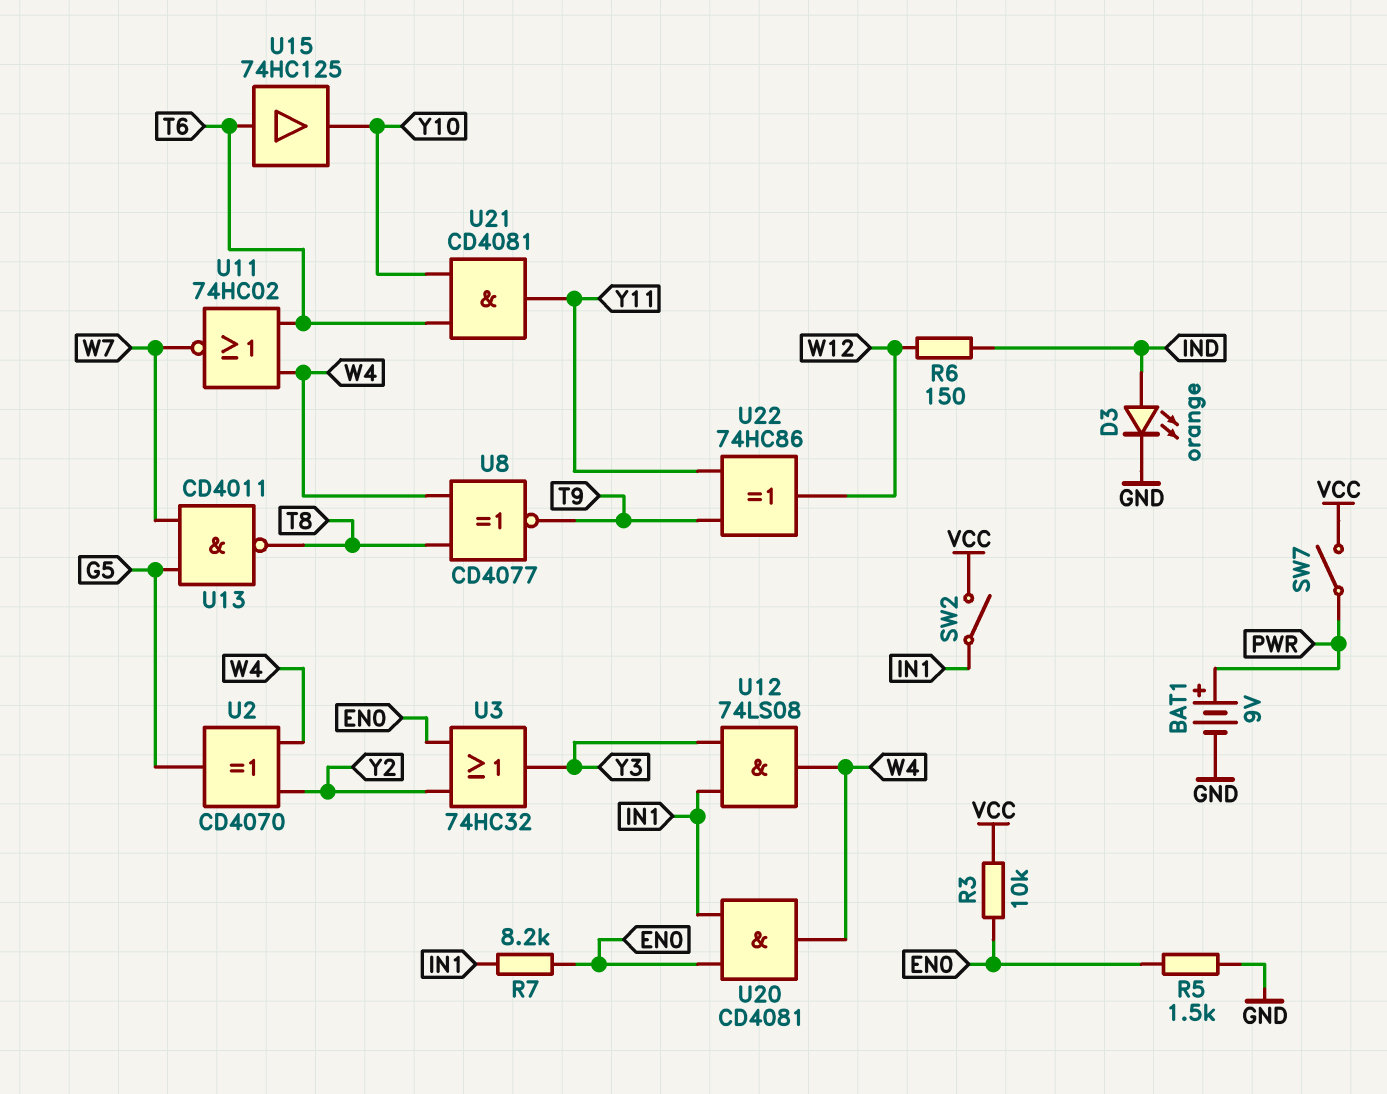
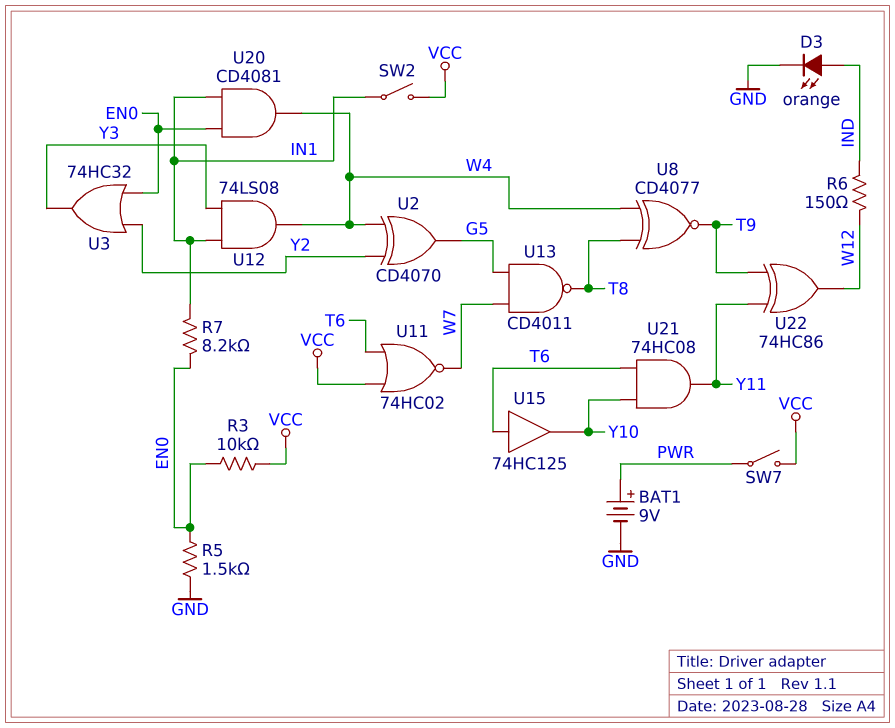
U11: NOR 74HC02 (in T6, in W4, out W7) -> NOR 74HC02 (in T6, in VCC, out W7)
U21: AND CD4081 (in T6, in Y10, out Y11) -> AND 74HC08 (in T6, in Y10, out Y11)

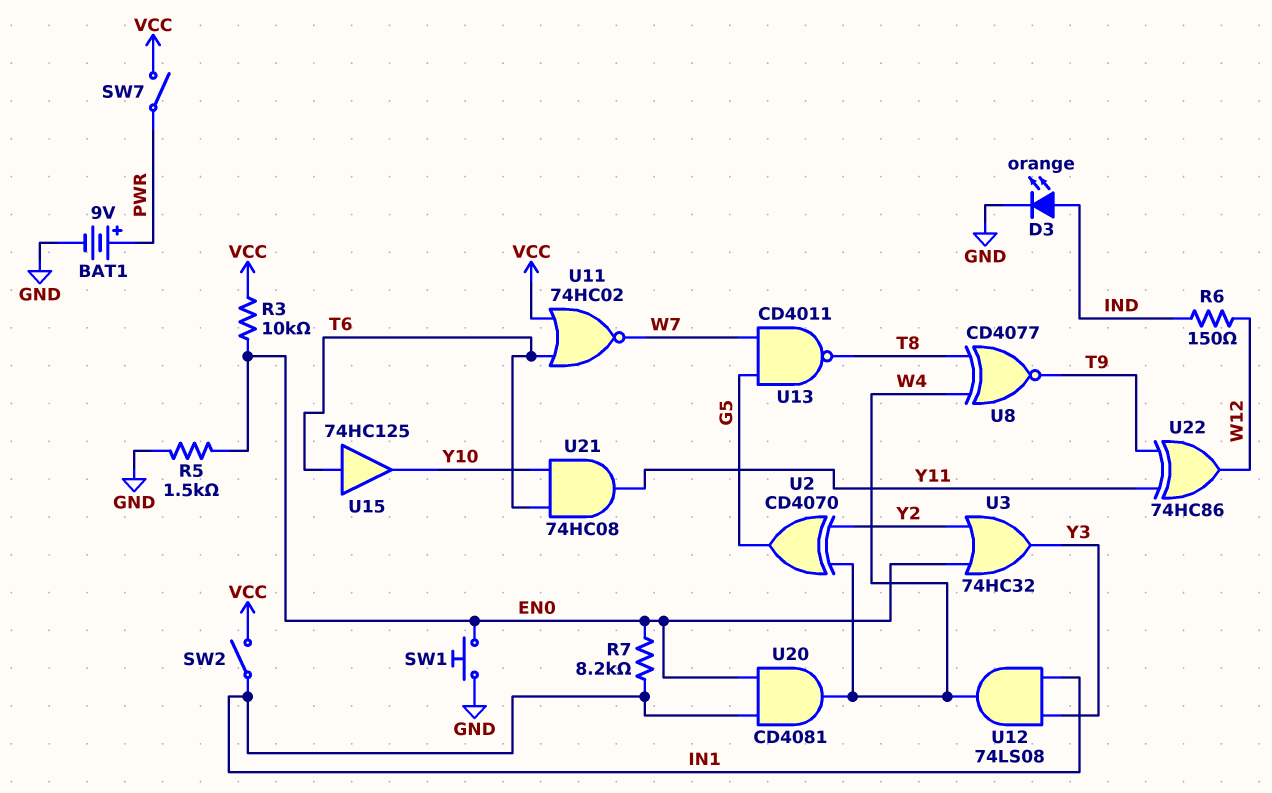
SW1: none -> button (EN0, GND)

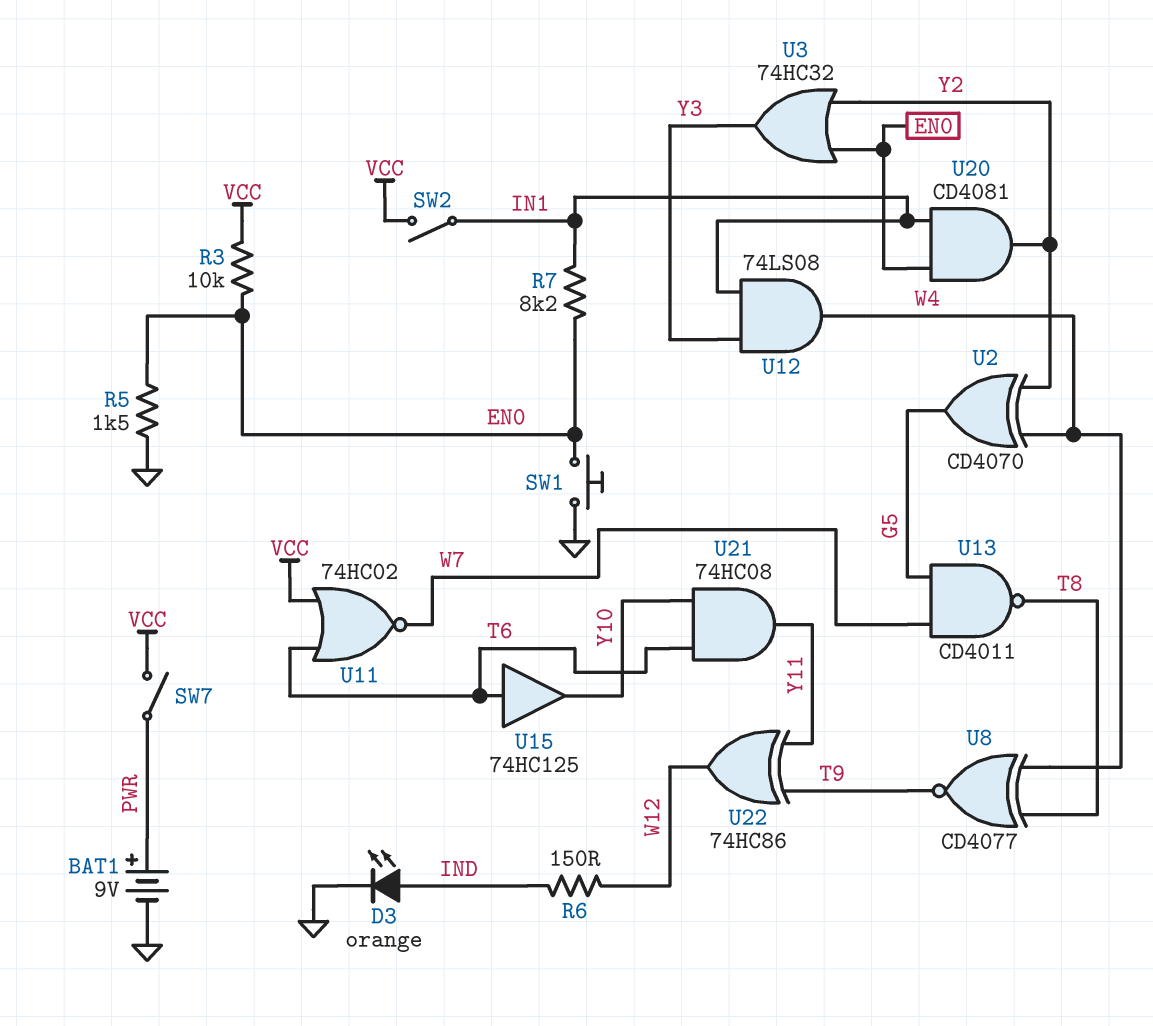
U20: AND CD4081 (in EN0, in IN1, out W4) -> AND CD4081 (in EN0, in IN1, out Y2)

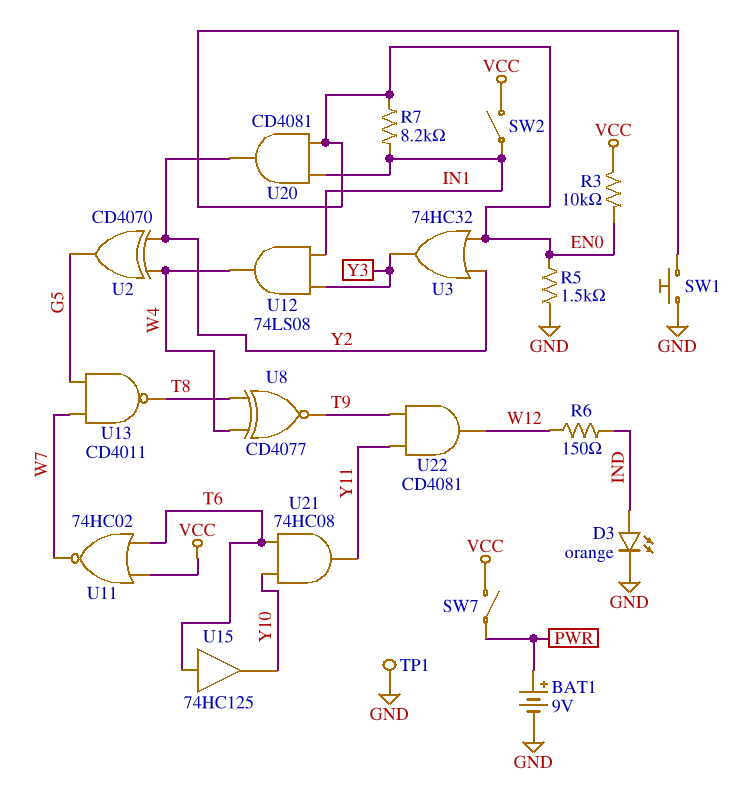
TP1: none -> test point (GND)
U22: XOR 74HC86 (in T9, in Y11, out W12) -> AND CD4081 (in T9, in Y11, out W12)

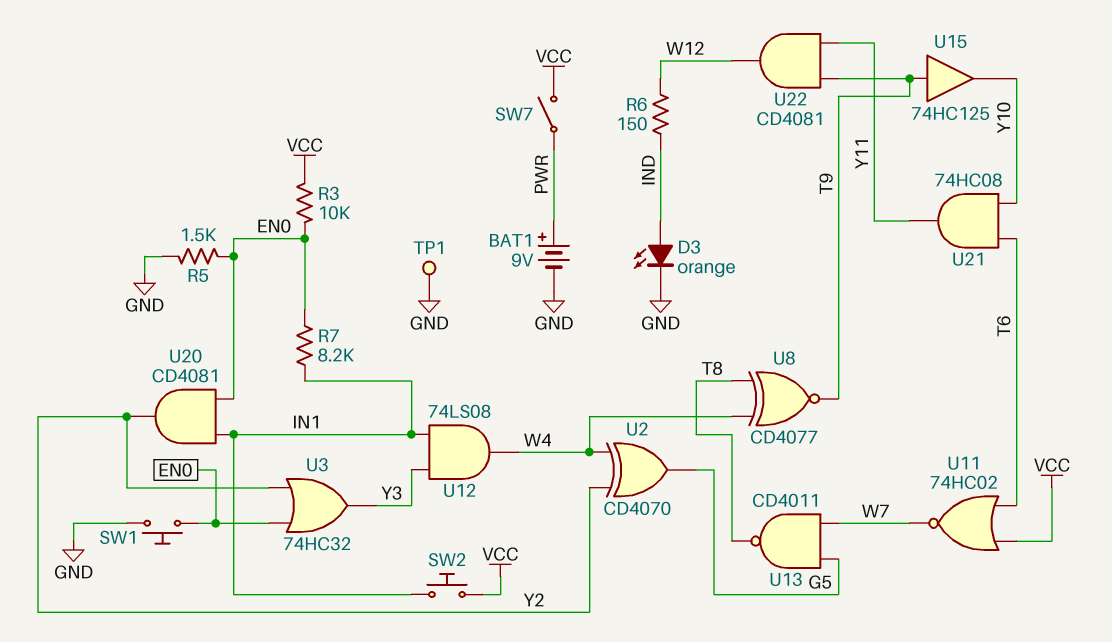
SW2: switch (IN1, VCC) -> button (IN1, VCC)
U15: buffer 74HC125 (in T6, out Y10) -> buffer 74HC125 (in T9, out Y10)

